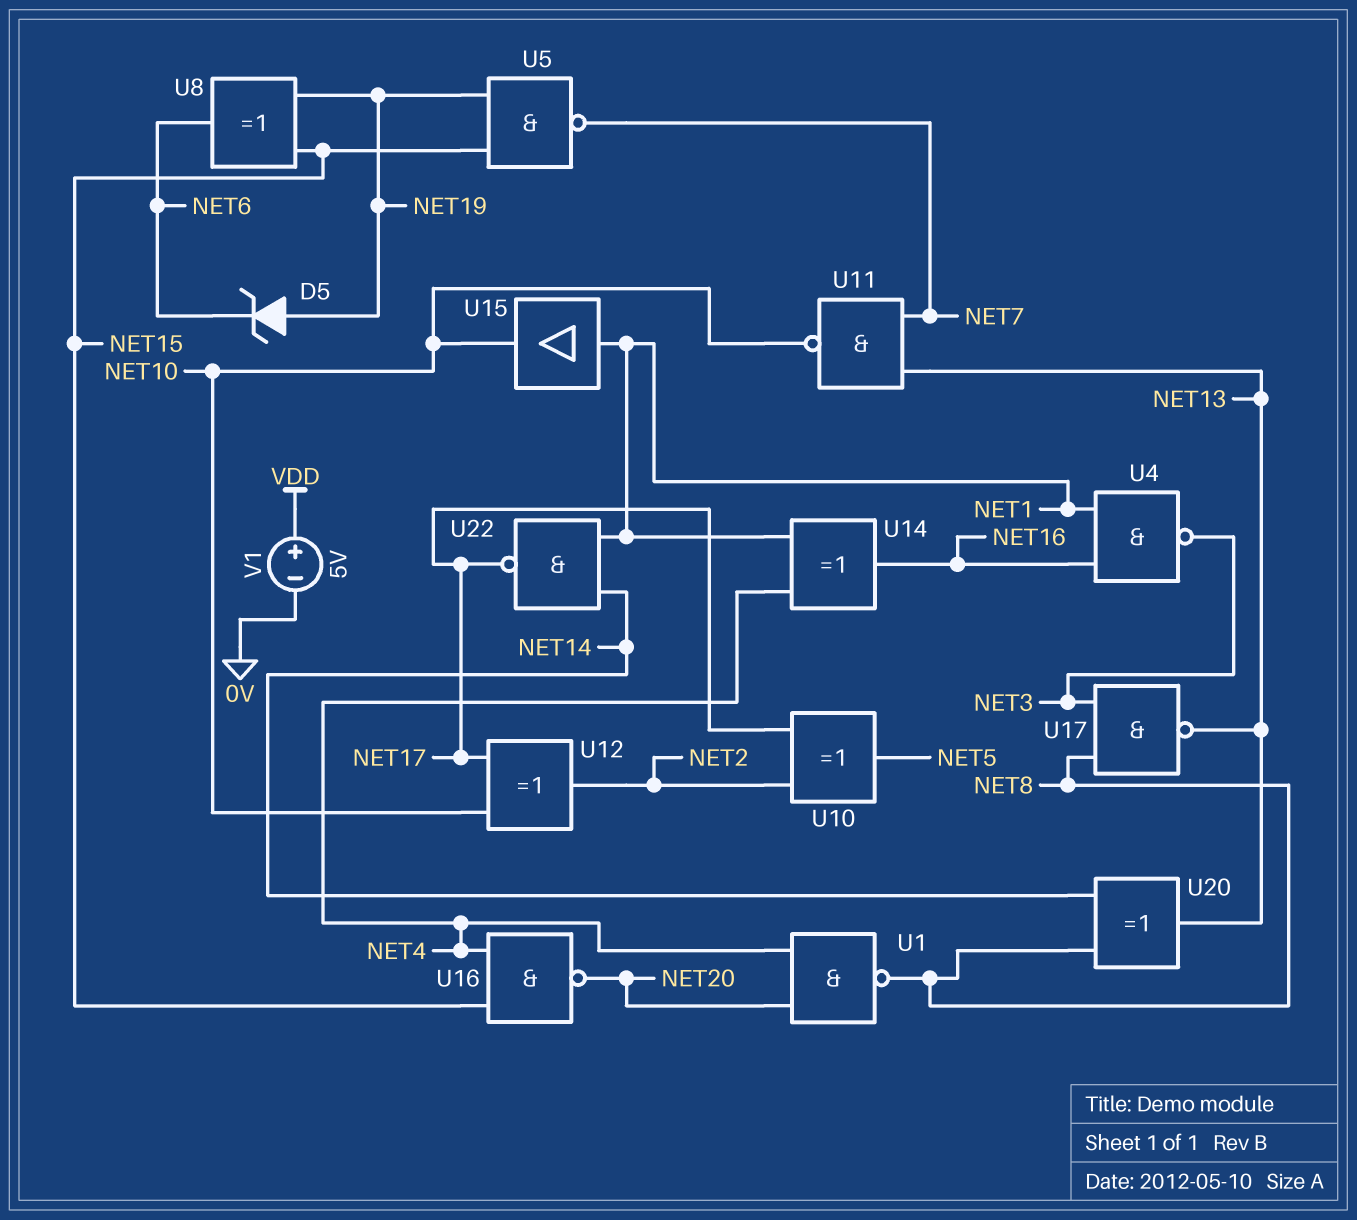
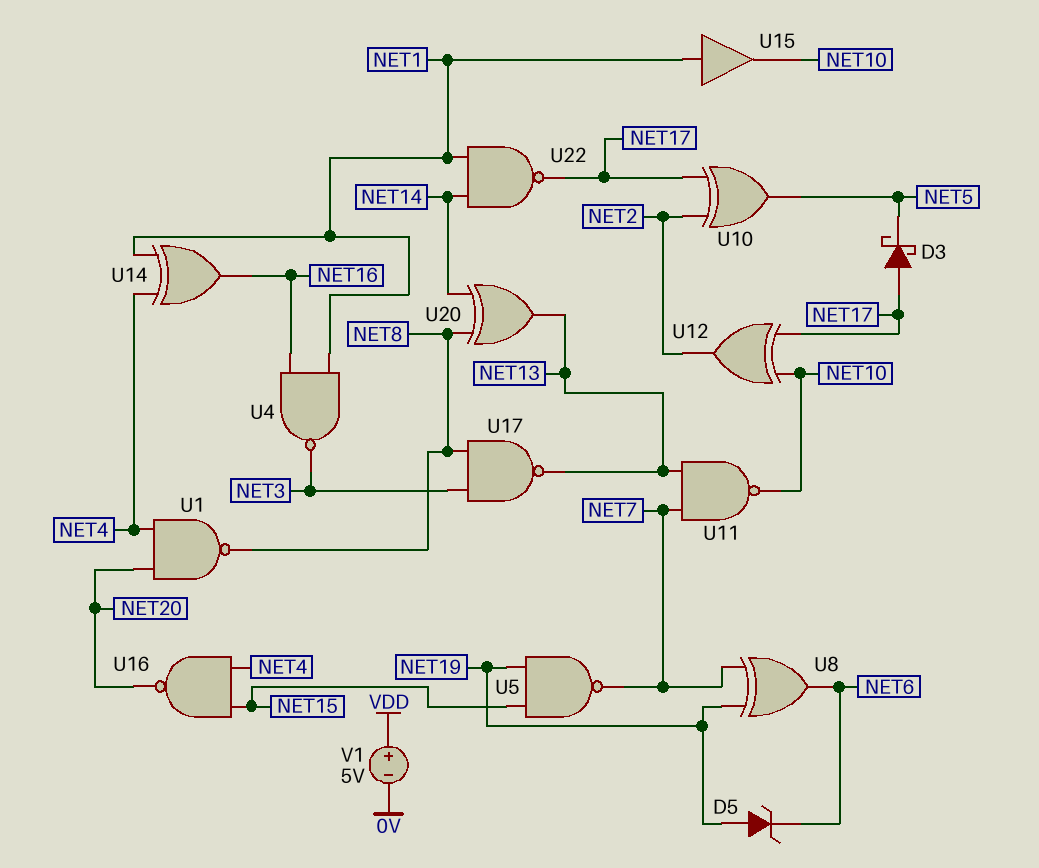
D3: none -> schottky (A NET17, K NET5)
U8: XOR (in NET15, in NET19, out NET6) -> XOR (in NET7, in NET19, out NET6)

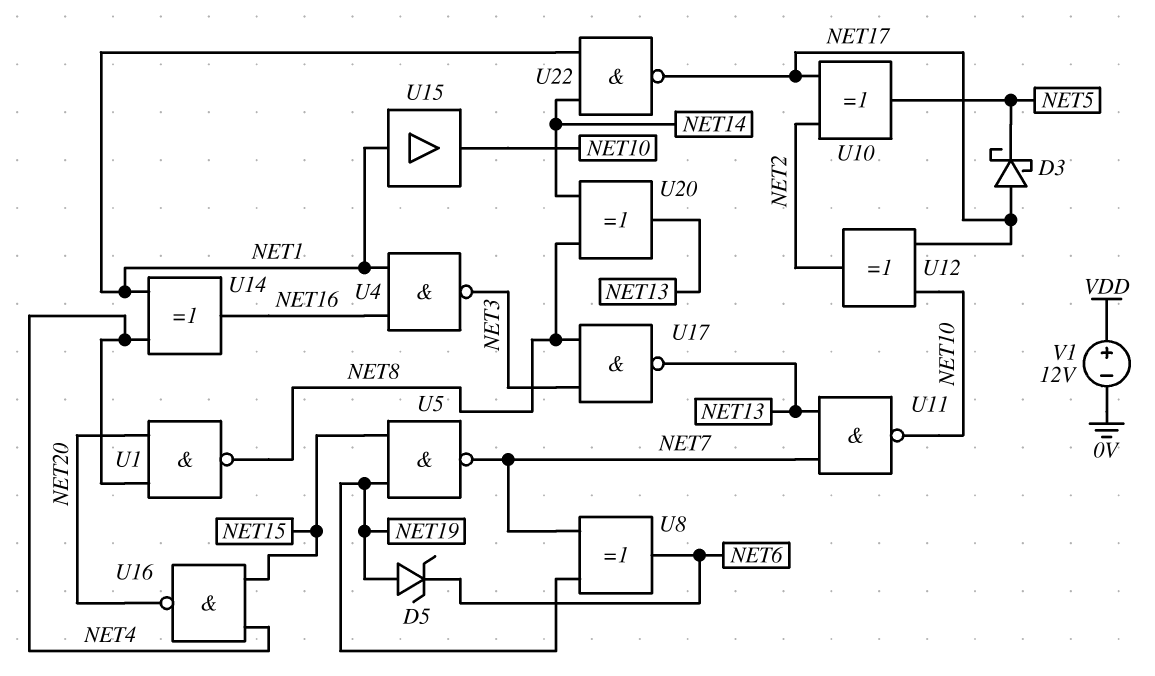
V1: 5V (plus VDD, minus 0V) -> 12V (plus VDD, minus 0V)

